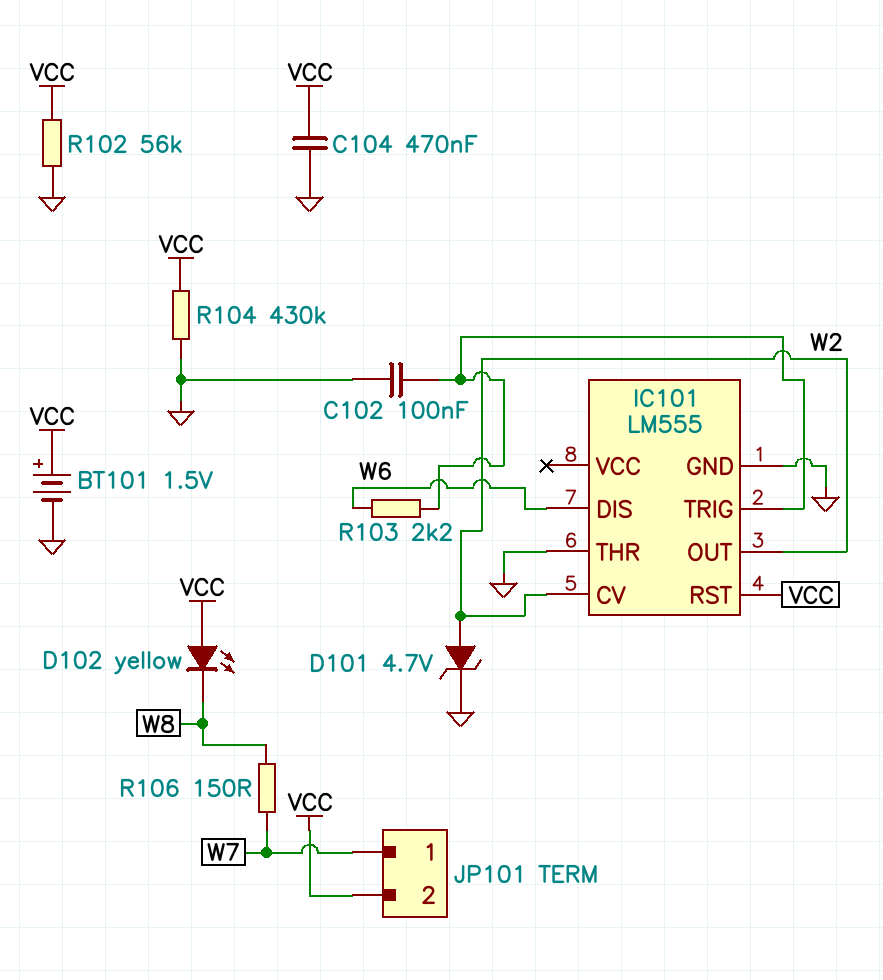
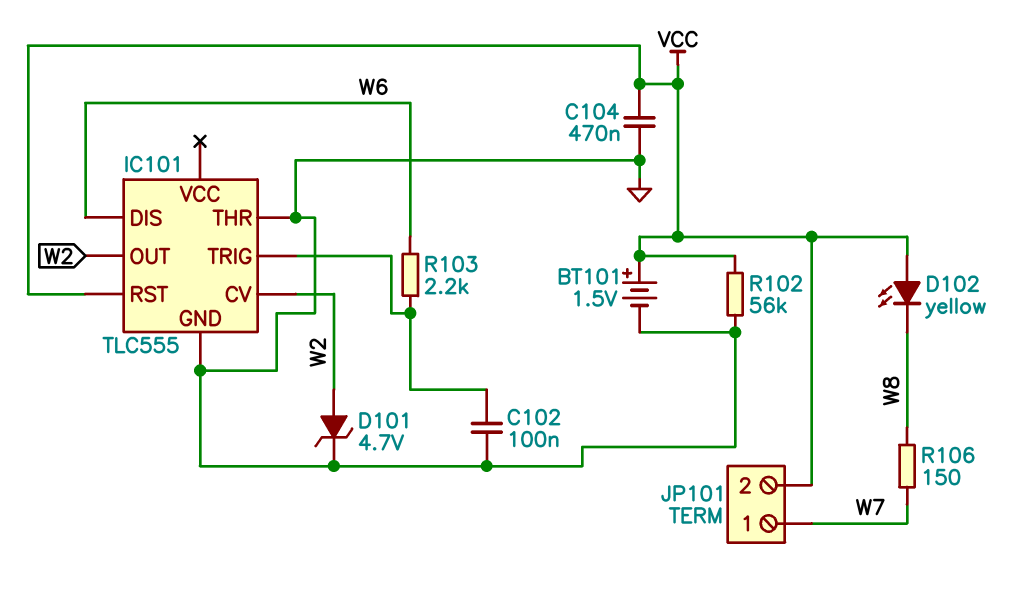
IC101: LM555 -> TLC555
R104: 430k (GND, VCC) -> none

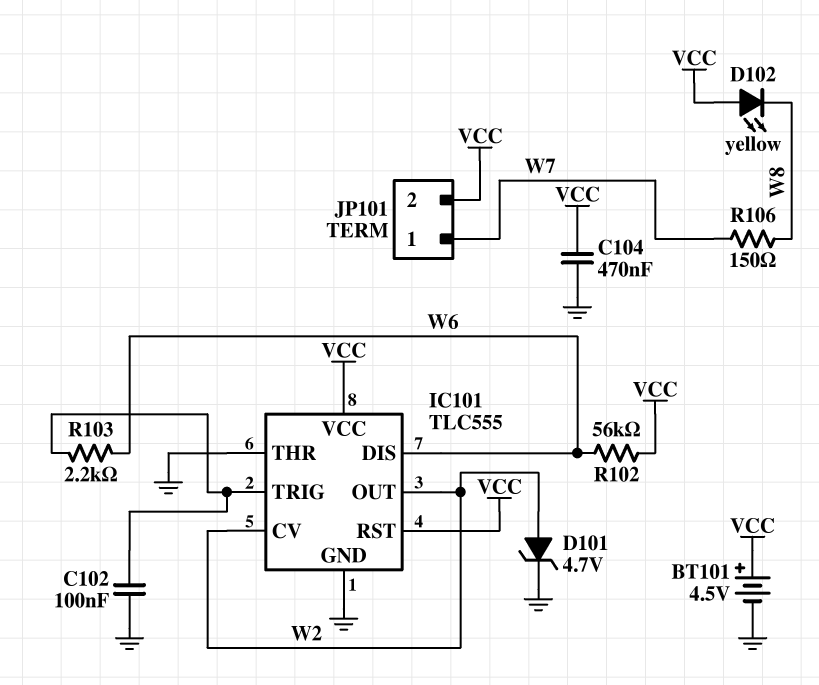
BT101: 1.5V (plus VCC, minus GND) -> 4.5V (plus VCC, minus GND)
IC101 pin VCC: none -> VCC
R102: 56k (GND, VCC) -> 56k (VCC, W6)

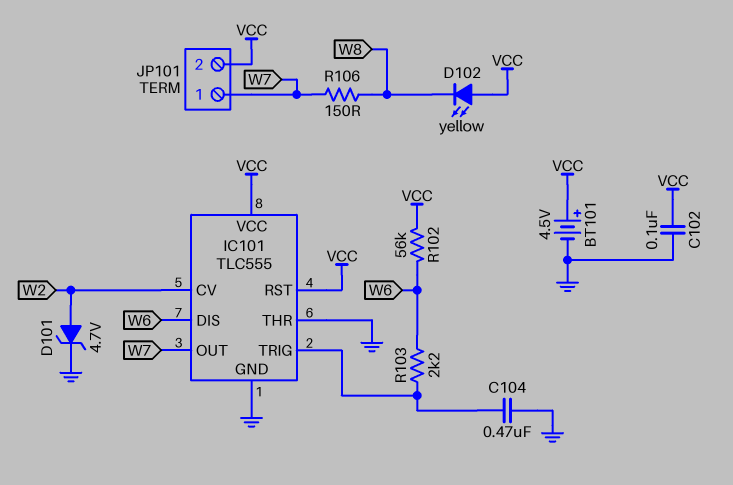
C102: 100nF (GND, IC101/TRIG) -> 100nF (GND, VCC)
C104: 470nF (GND, VCC) -> 470nF (GND, IC101/TRIG)
IC101 pin OUT: W2 -> W7

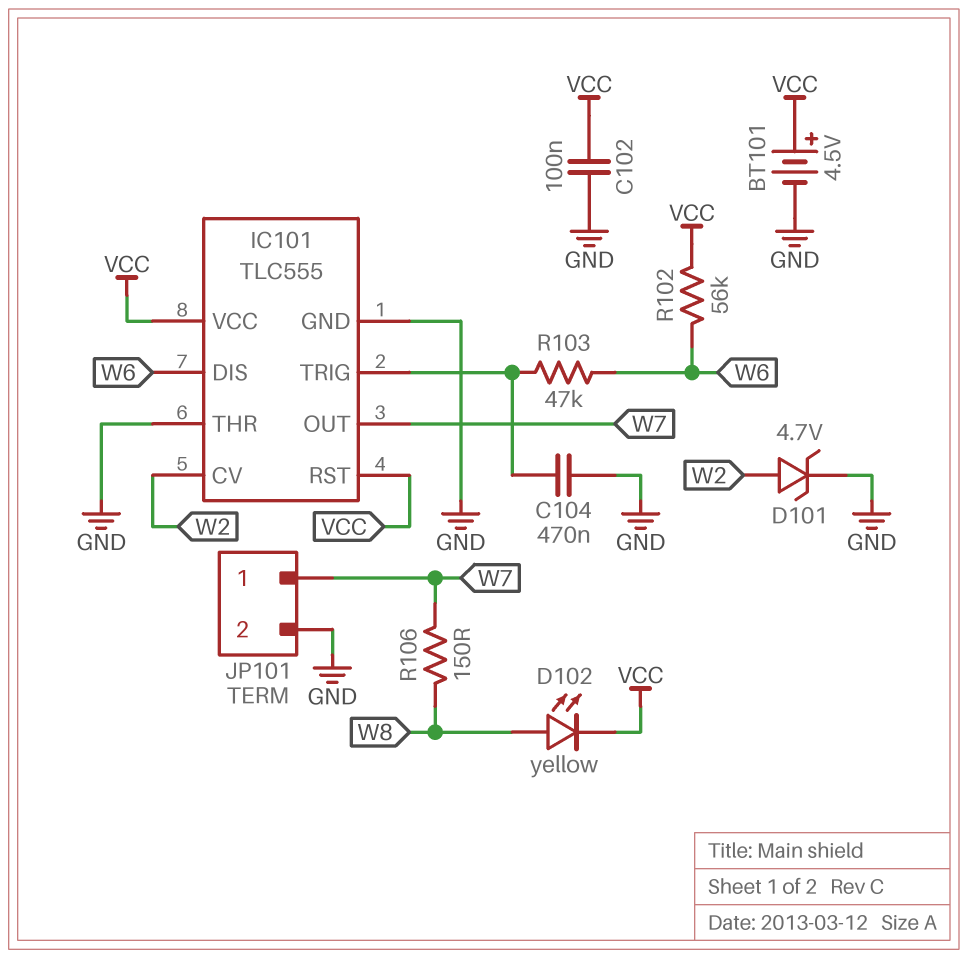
D102: LED yellow (A VCC, K W8) -> LED yellow (A W8, K VCC)
JP101 pin 2: VCC -> GND
R103: 2.2k (IC101/TRIG, W6) -> 47k (IC101/TRIG, W6)

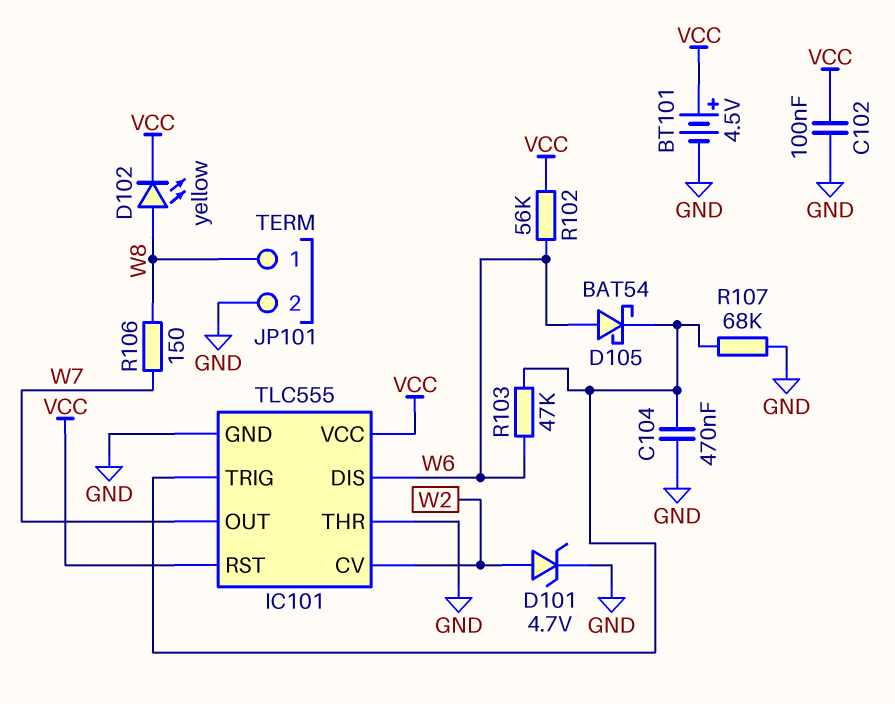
D105: none -> schottky BAT54 (A W6, K IC101/TRIG)
JP101 pin 1: W7 -> W8
R107: none -> 68k (GND, IC101/TRIG)

